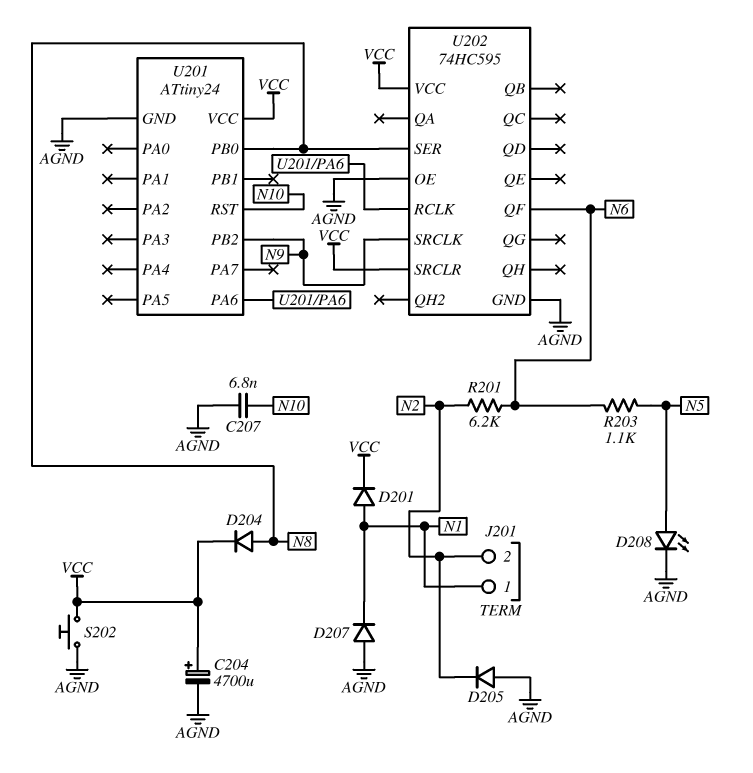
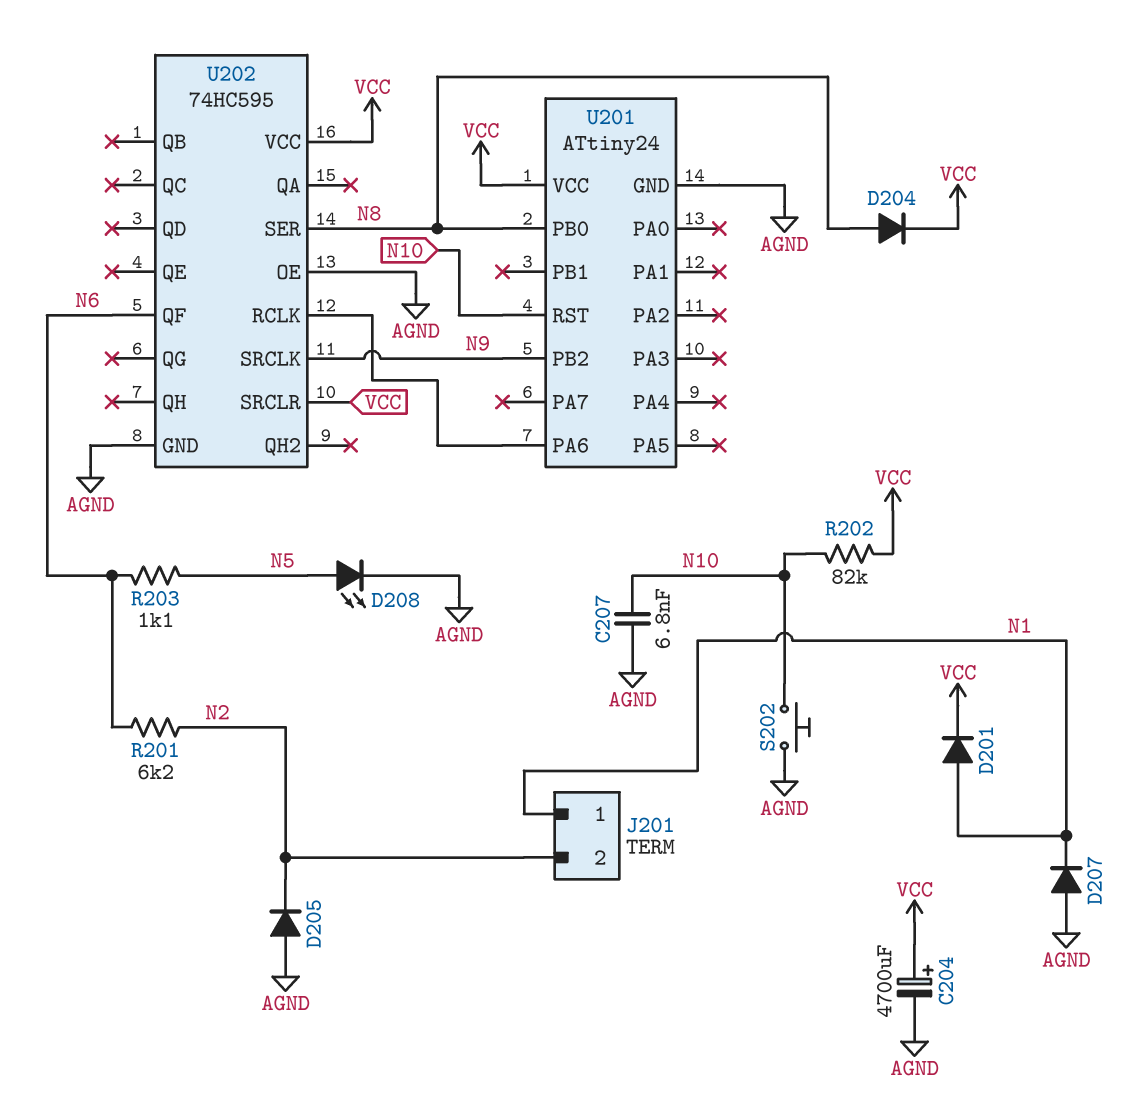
R202: none -> 82k (N10, VCC)
S202: button (AGND, VCC) -> button (AGND, N10)

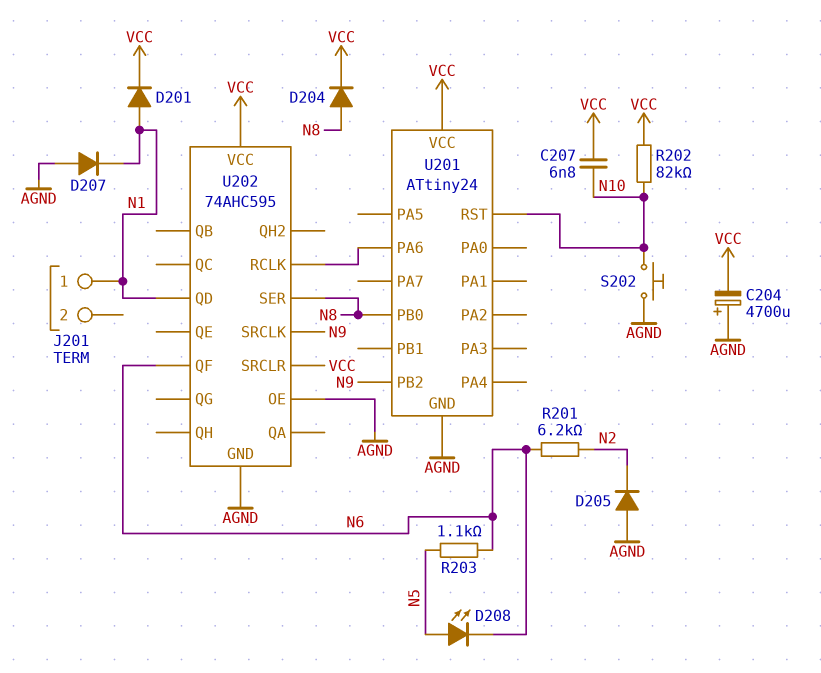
C204: 4700uF (plus VCC, minus AGND) -> 4700uF (plus AGND, minus VCC)
C207: 6.8nF (AGND, N10) -> 6.8nF (N10, VCC)
D208: LED (A N5, K AGND) -> LED (A N5, K N6)
J201 pin 2: N2 -> none
U202: 74HC595 -> 74AHC595
U202 pin QD: none -> N1

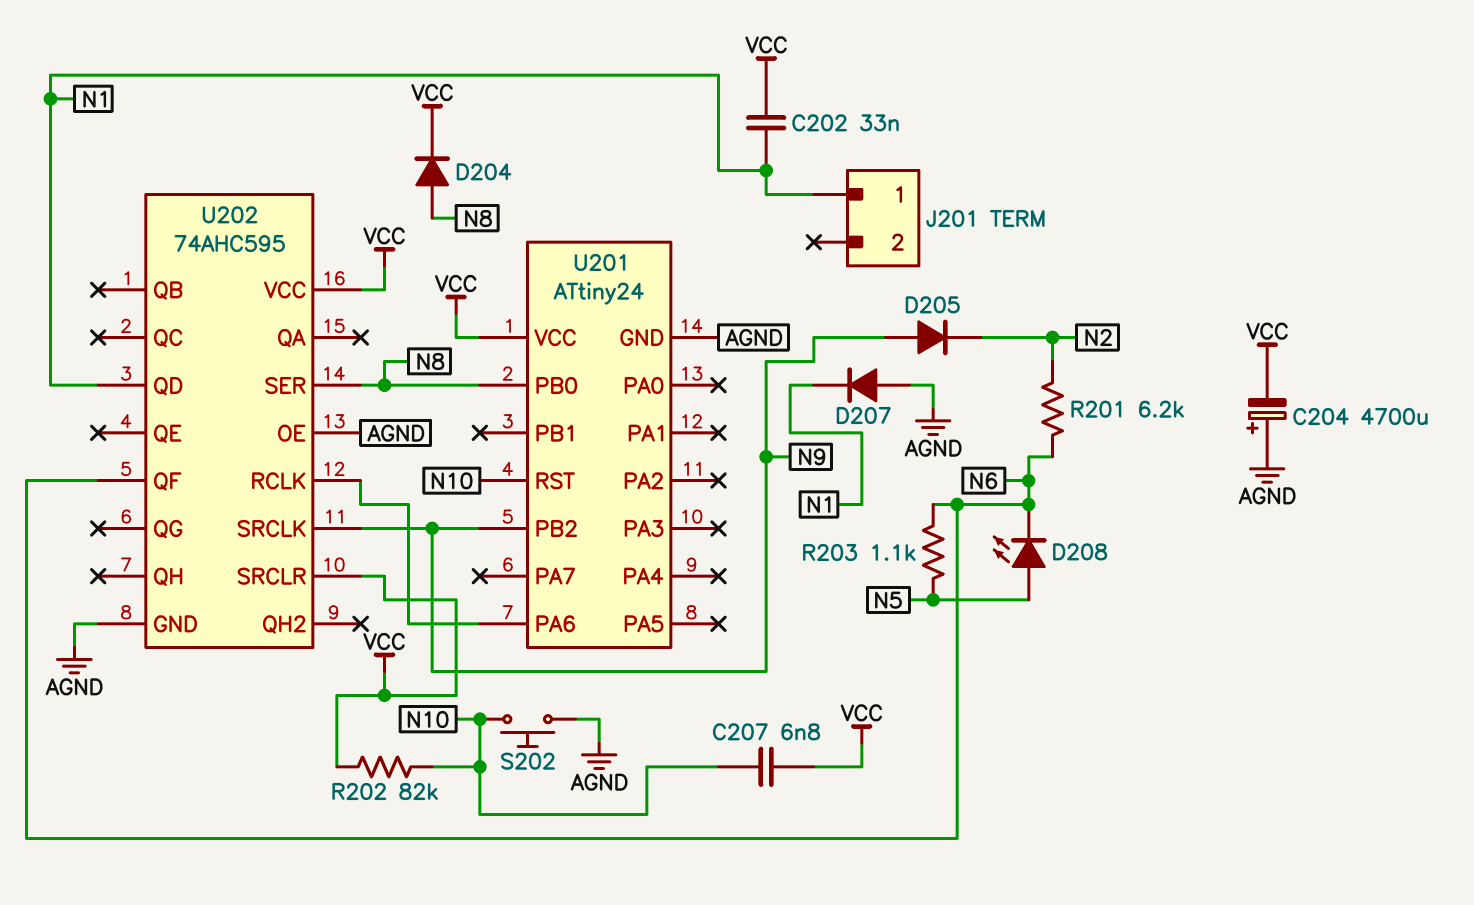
C202: none -> 33nF (N1, VCC)
D201: diode (A N1, K VCC) -> none
D205: diode (A AGND, K N2) -> diode (A N9, K N2)

